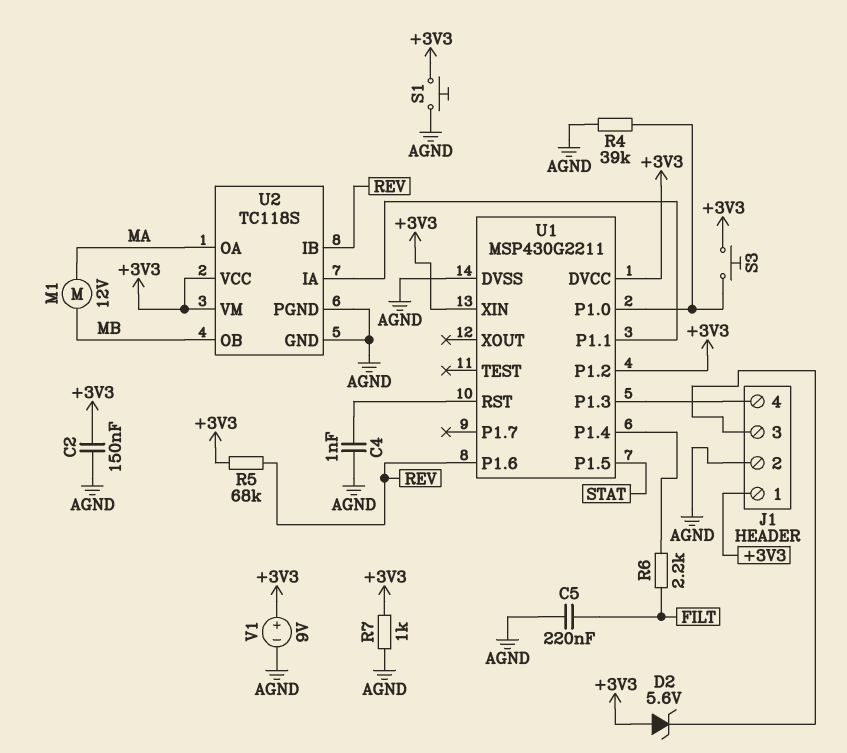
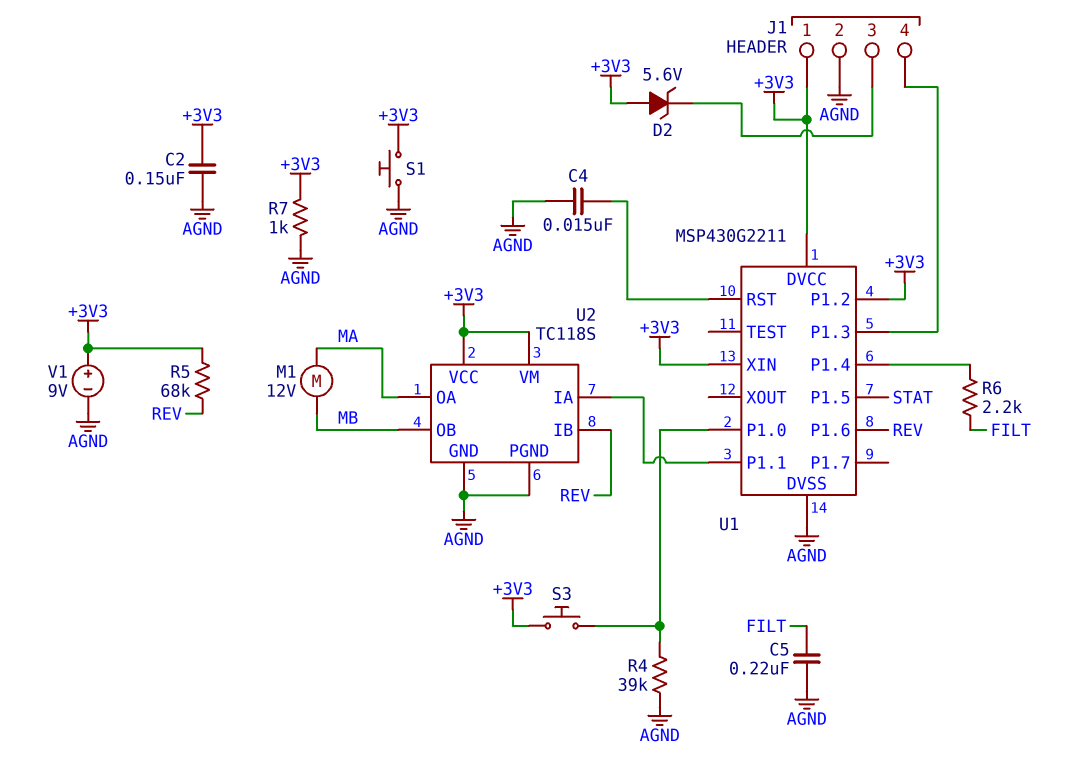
C4: 1nF (AGND, U1/RST) -> 15nF (AGND, U1/RST)

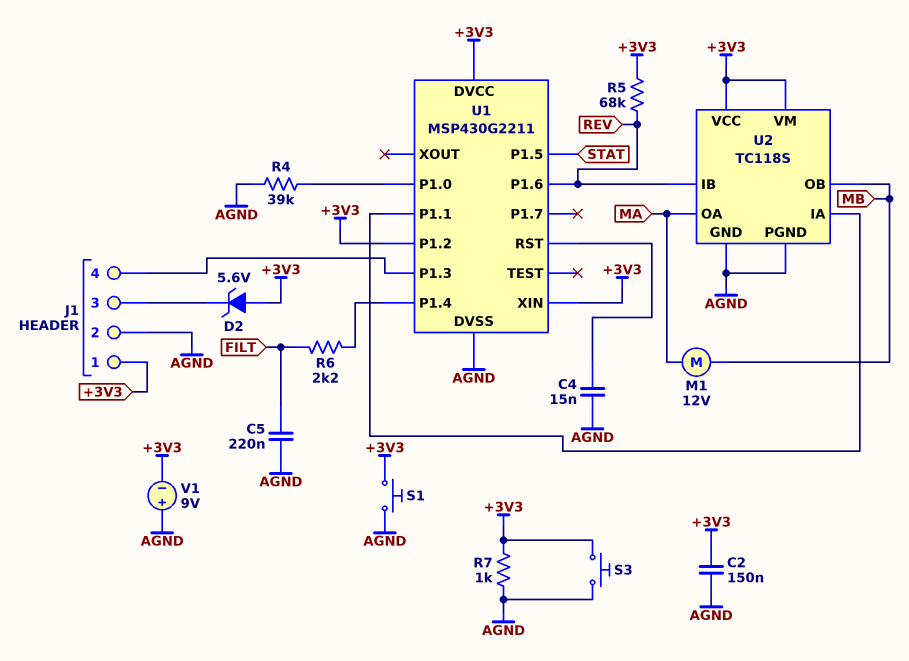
S3: button (+3V3, U1/P1.0) -> button (+3V3, AGND)
V1: 9V (plus +3V3, minus AGND) -> 9V (plus AGND, minus +3V3)

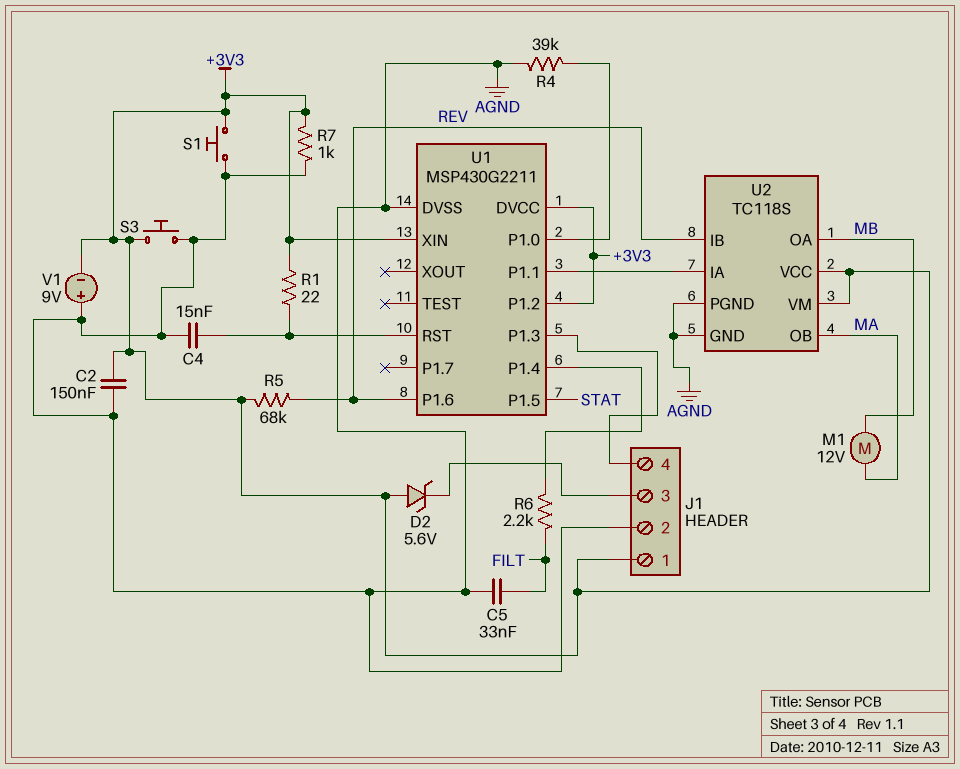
C5: 220nF (AGND, FILT) -> 33nF (AGND, FILT)
R1: none -> 22 (+3V3, U1/RST)
U2 pin OA: MA -> MB
U2 pin OB: MB -> MA

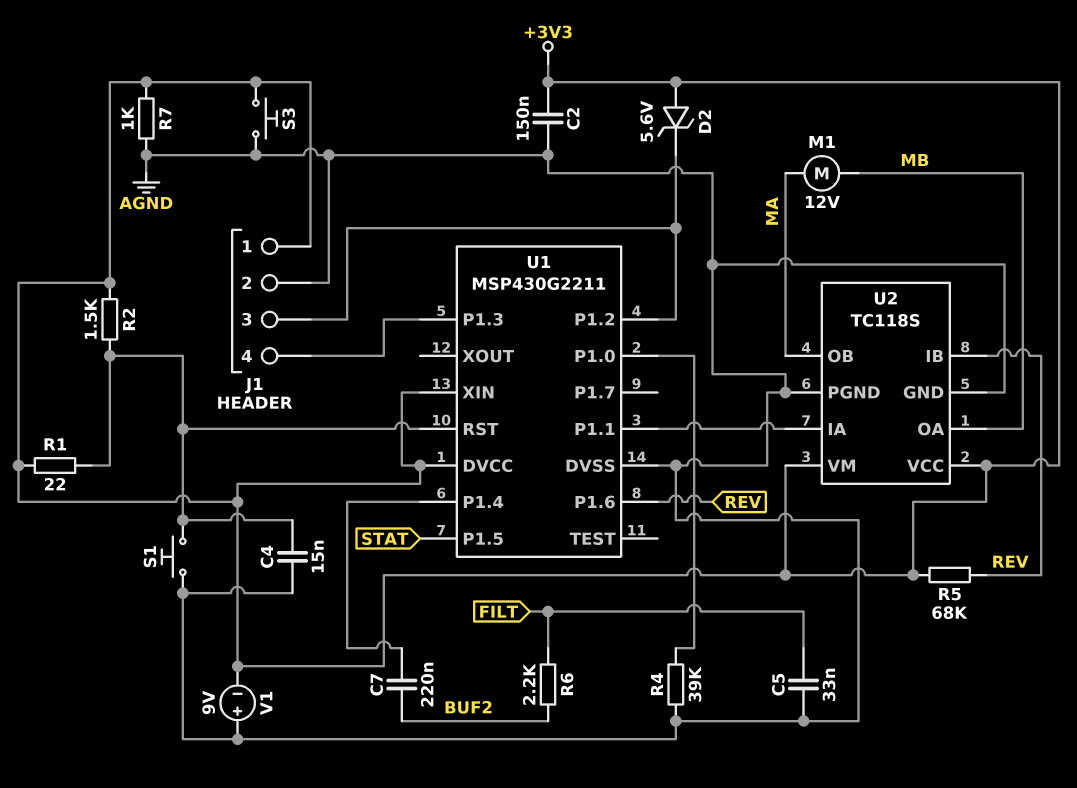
C7: none -> 220nF (BUF2, U1/P1.4)
R2: none -> 1.5k (+3V3, U1/RST)
R6: 2.2k (FILT, U1/P1.4) -> 2.2k (BUF2, FILT)
S1: button (+3V3, AGND) -> button (AGND, U1/RST)
U1 pin P1.2: +3V3 -> J1/3

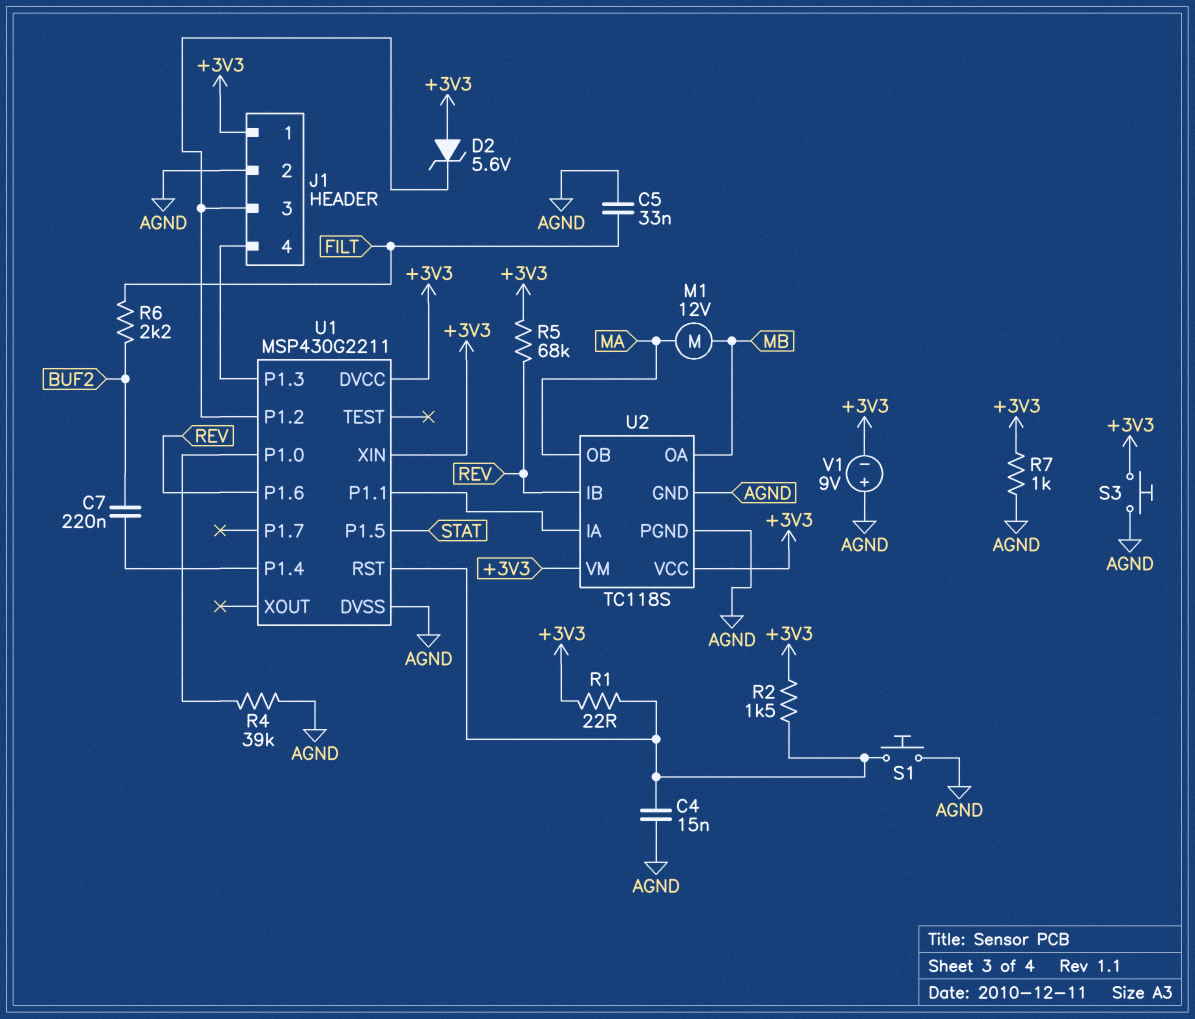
C2: 150nF (+3V3, AGND) -> none

